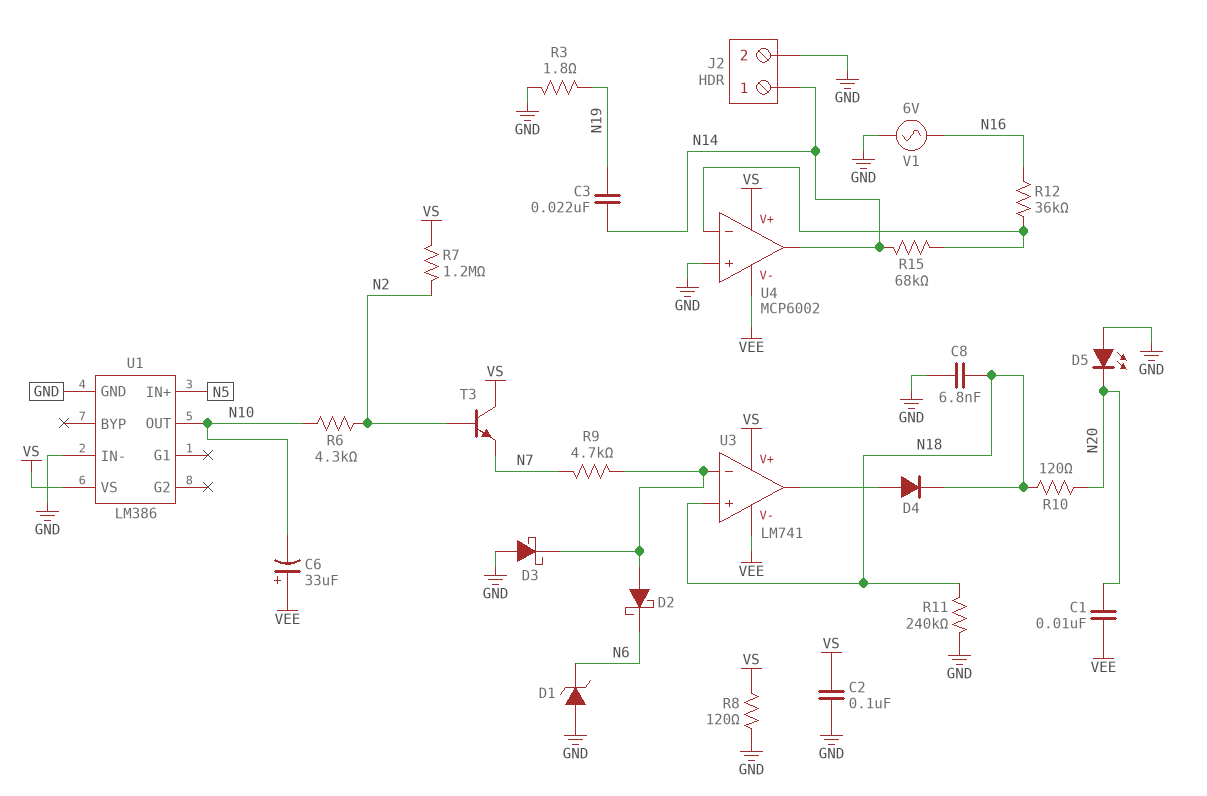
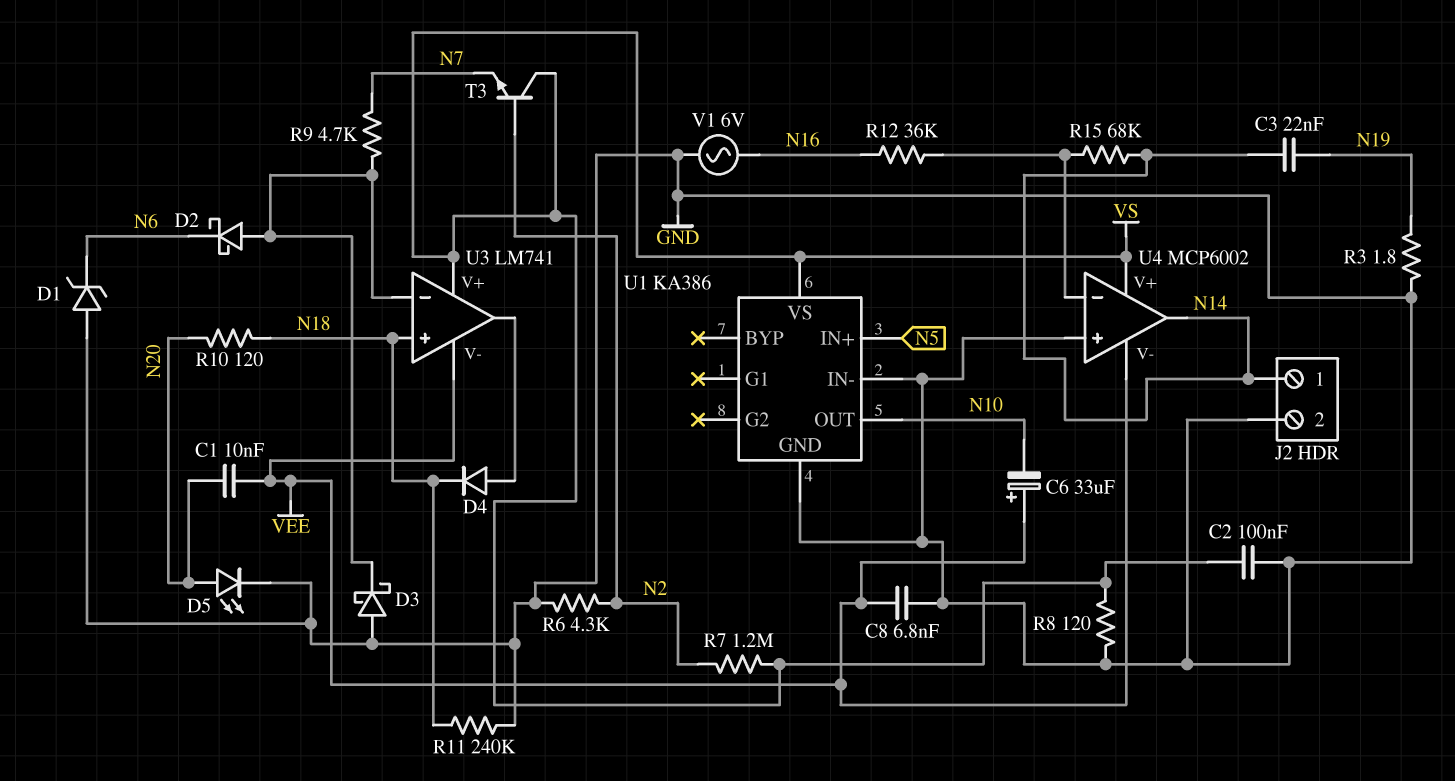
C8: 6.8nF (GND, N18) -> 6.8nF (GND, VEE)
D5: LED (A GND, K N20) -> LED (A N20, K GND)
R6: 4.3k (N2, N10) -> 4.3k (GND, N2)
U1: LM386 -> KA386

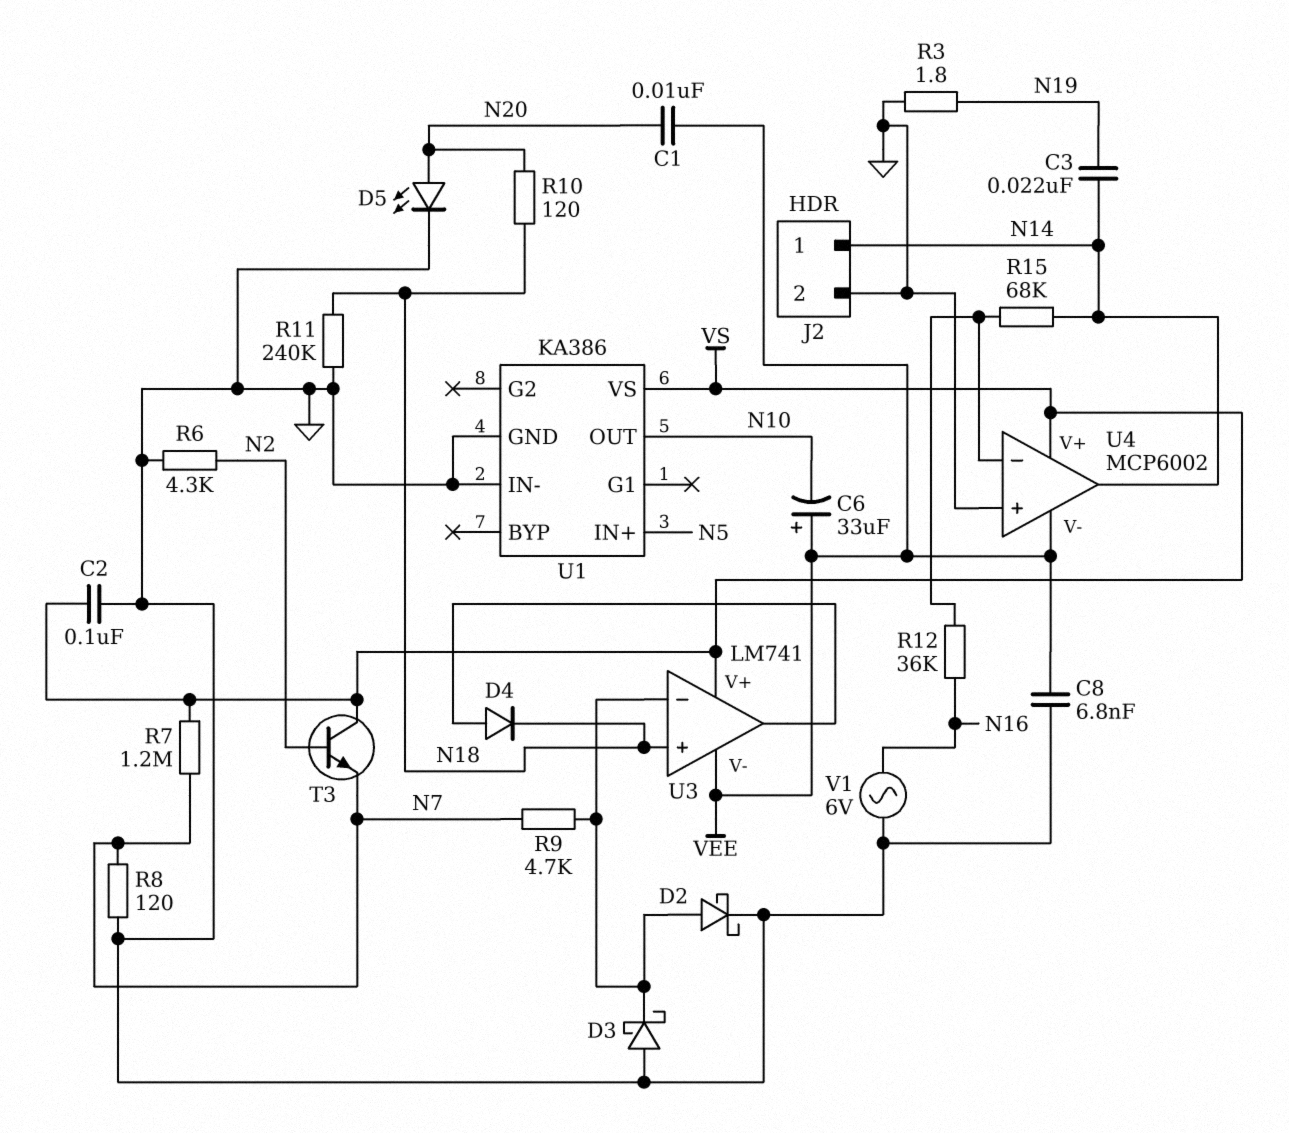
D1: zener (A GND, K N6) -> none
D2: schottky (A U3/in-, K N6) -> schottky (A U3/in-, K GND)
R7: 1.2M (N2, VS) -> 1.2M (N7, VS)
R8: 120 (GND, VS) -> 120 (GND, N7)

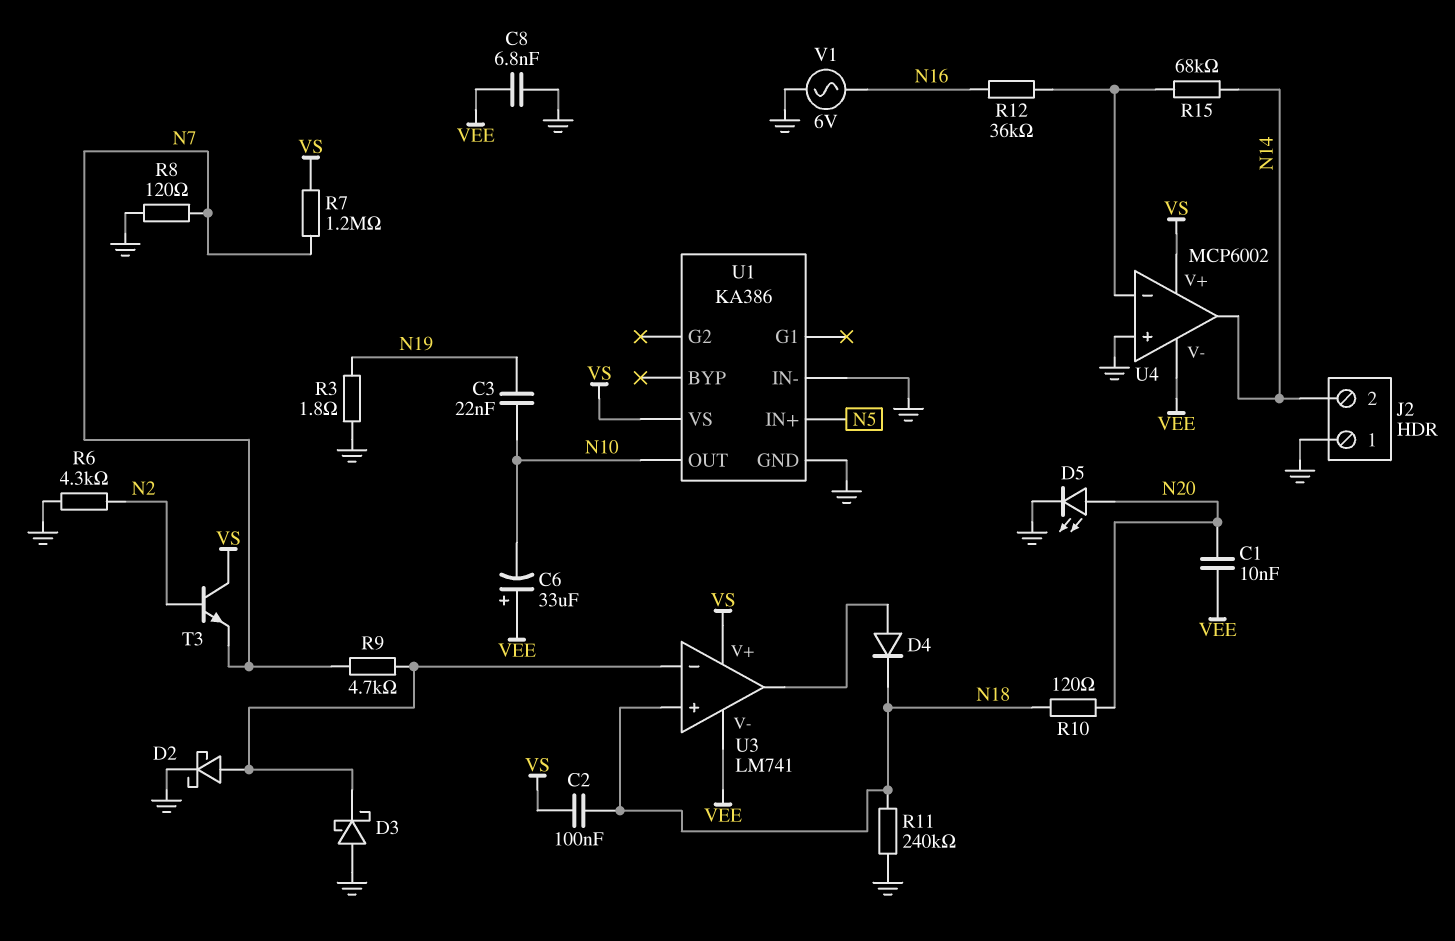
C2: 100nF (GND, VS) -> 100nF (N18, VS)
C3: 22nF (N14, N19) -> 22nF (N10, N19)
J2 pin 1: N14 -> GND
J2 pin 2: GND -> N14

